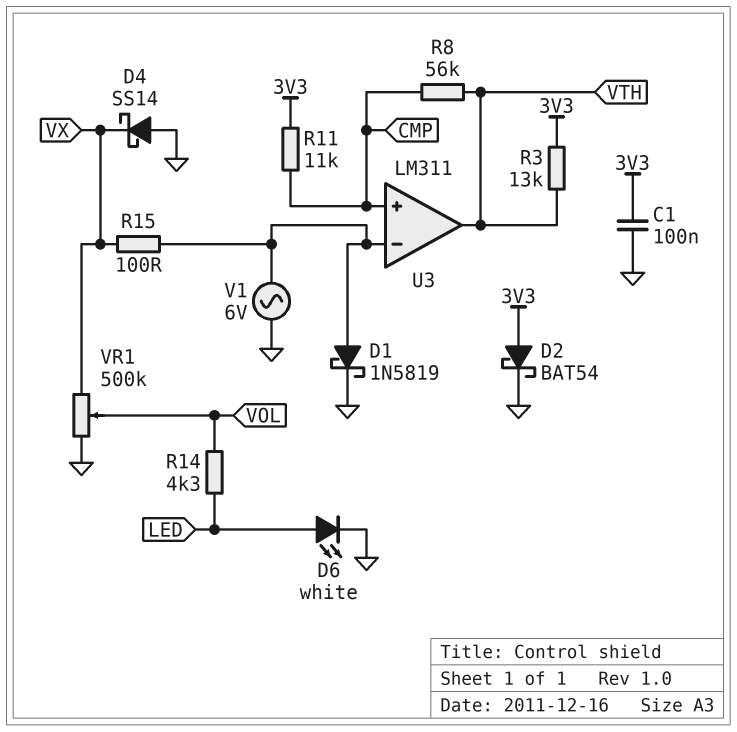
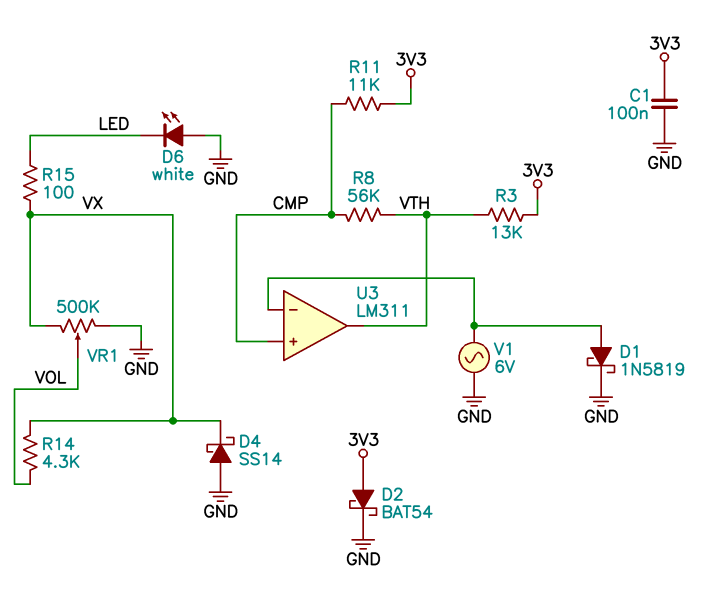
D6: LED white (A LED, K GND) -> LED white (A GND, K LED)
R14: 4.3k (LED, VOL) -> 4.3k (VOL, VX)
R15: 100 (U3/in-, VX) -> 100 (LED, VX)

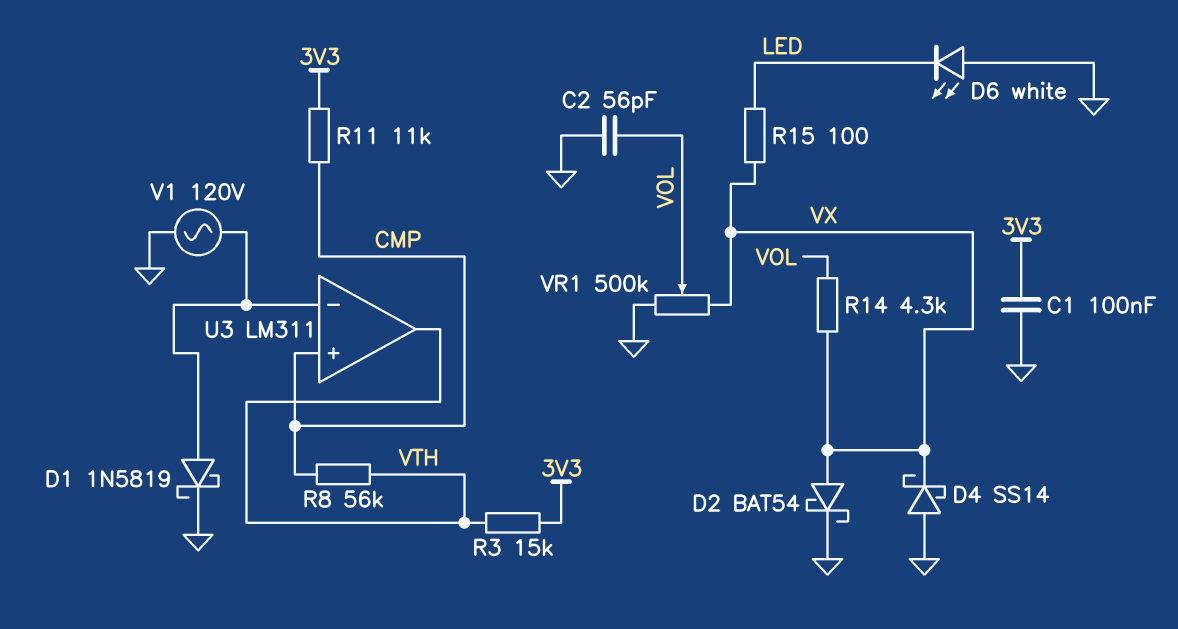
C2: none -> 56pF (GND, VOL)
D2: schottky BAT54 (A 3V3, K GND) -> schottky BAT54 (A VX, K GND)
R3: 13k (3V3, VTH) -> 15k (3V3, VTH)
V1: AC 6V (GND, U3/in-) -> AC 120V (GND, U3/in-)

